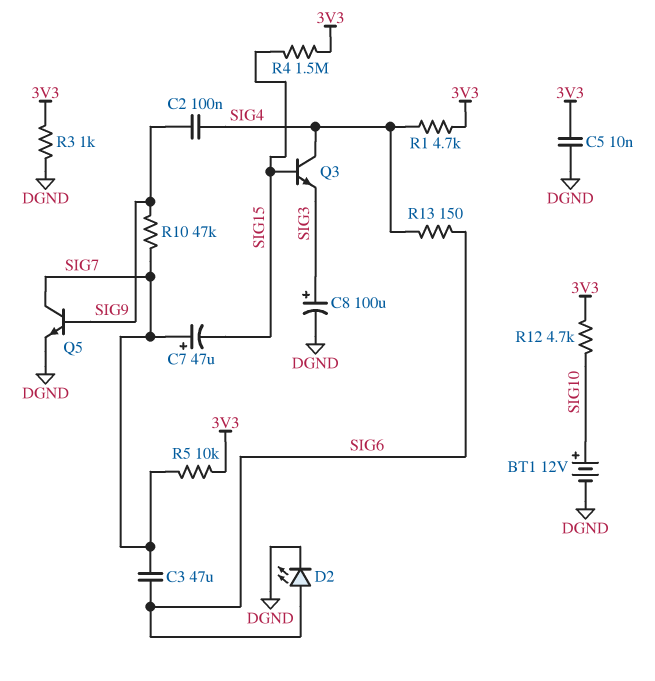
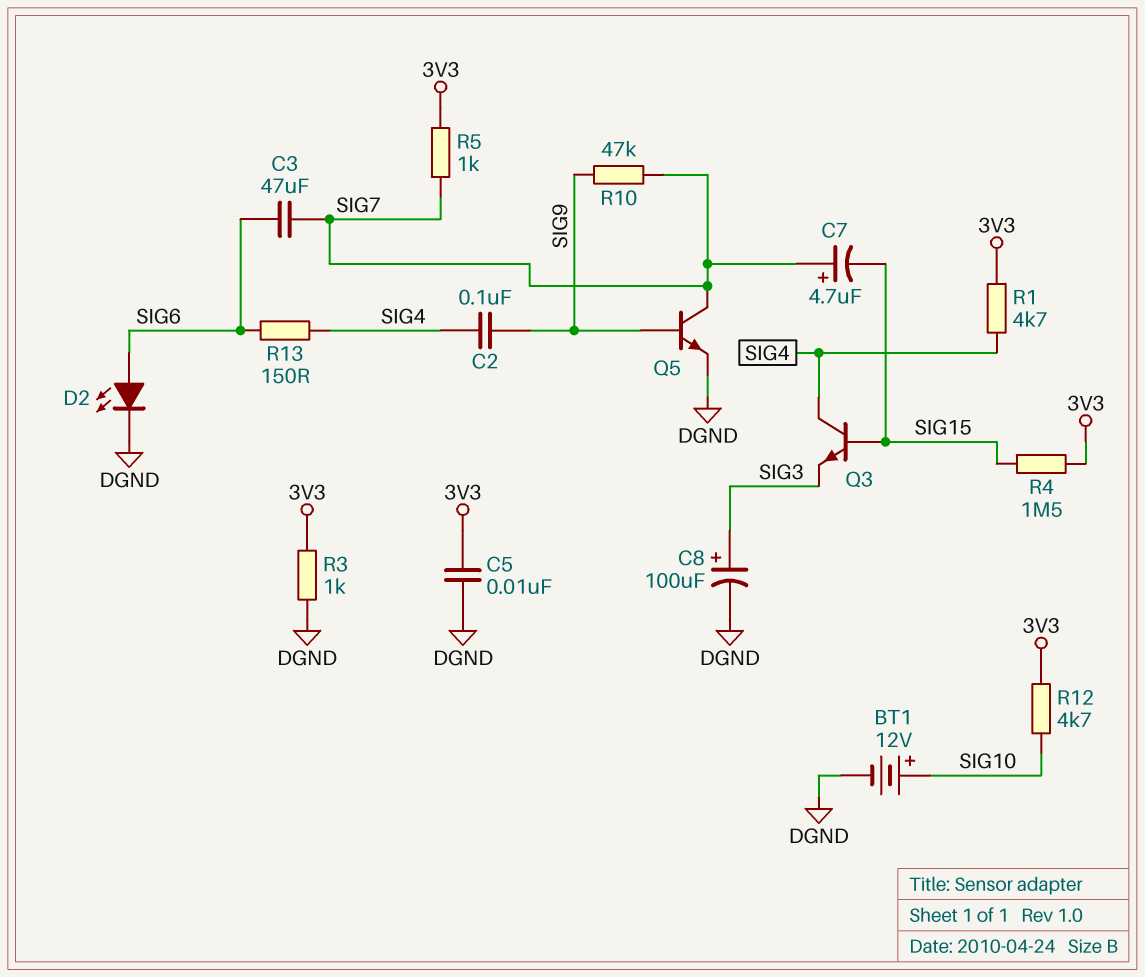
C7: 47uF (plus SIG7, minus SIG15) -> 4.7uF (plus SIG7, minus SIG15)
R5: 10k (3V3, SIG7) -> 1k (3V3, SIG7)

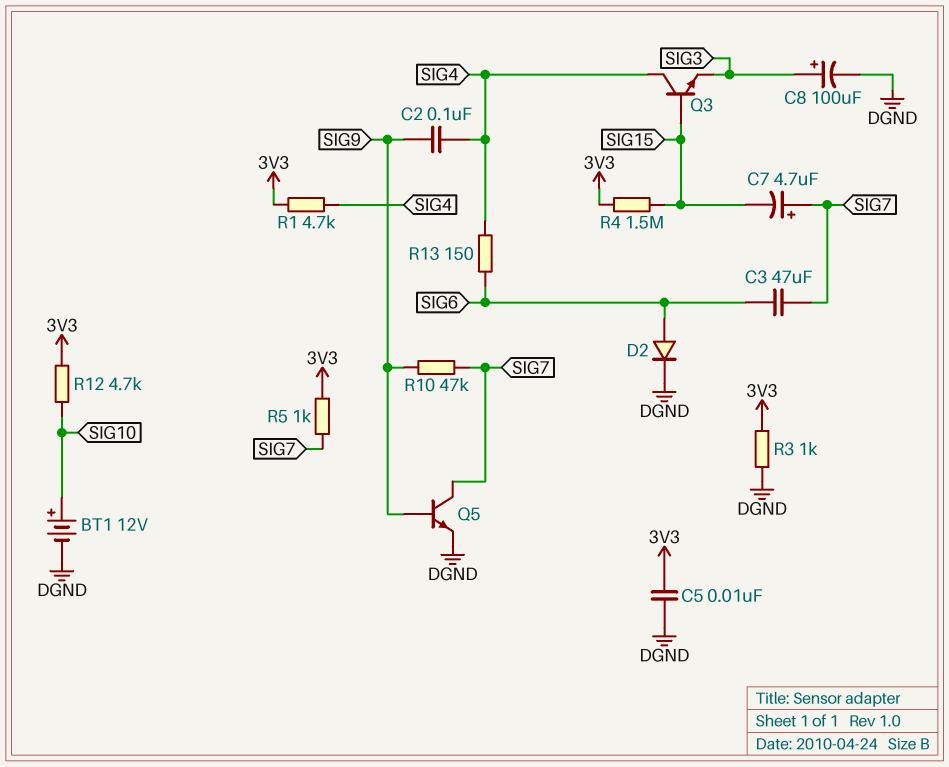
D2: LED (A SIG6, K DGND) -> diode (A SIG6, K DGND)

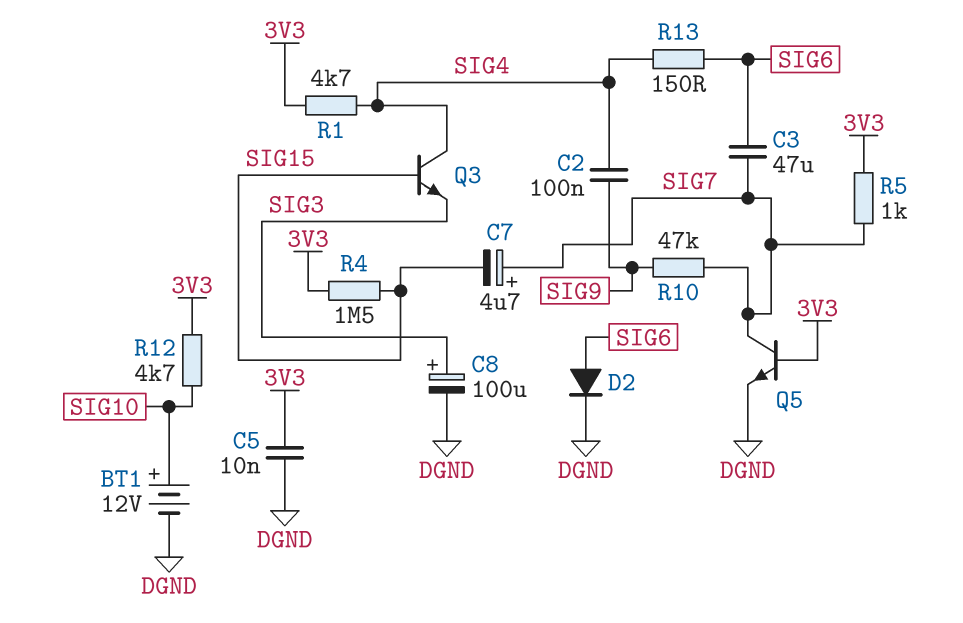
Q5: NPN (B SIG9, C SIG7, E DGND) -> NPN (B 3V3, C SIG7, E DGND)
R3: 1k (3V3, DGND) -> none

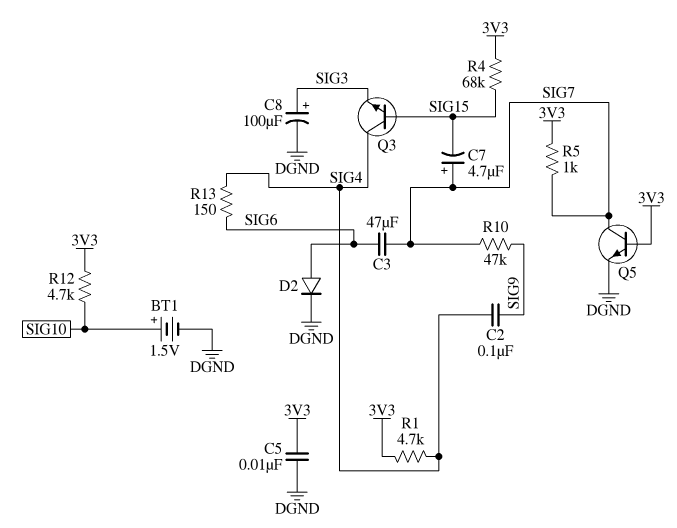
BT1: 12V (plus SIG10, minus DGND) -> 1.5V (plus SIG10, minus DGND)
R4: 1.5M (3V3, SIG15) -> 68k (3V3, SIG15)

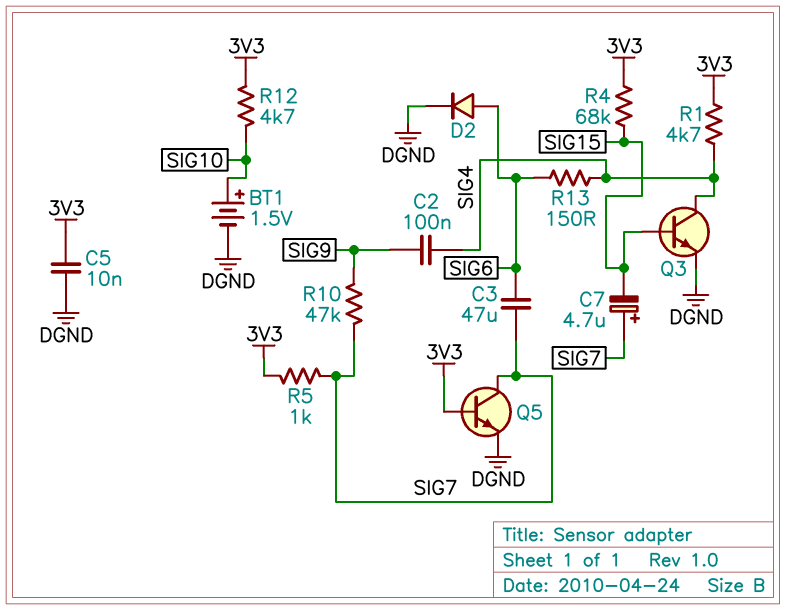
C8: 100uF (plus SIG3, minus DGND) -> none
Q3: NPN (B SIG15, C SIG4, E SIG3) -> NPN (B SIG15, C SIG4, E DGND)

